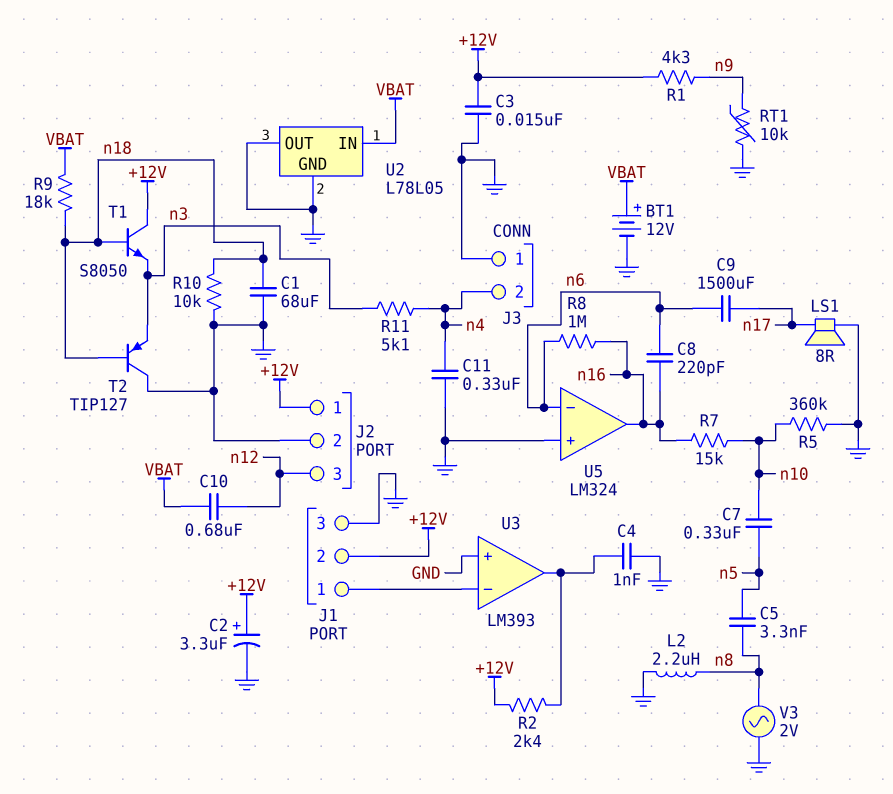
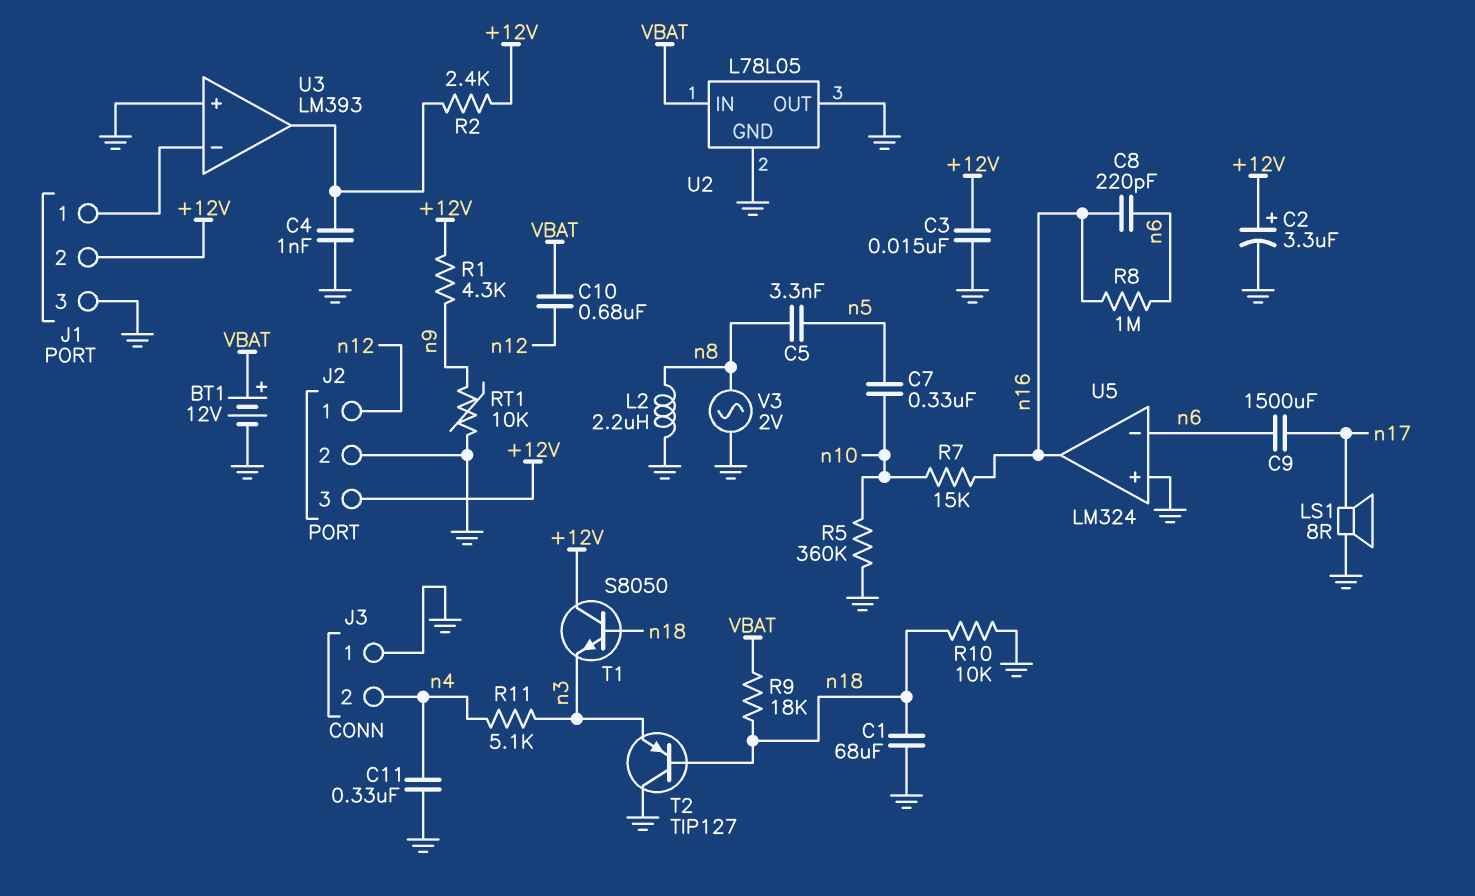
J2 pin 1: +12V -> n12
J2 pin 3: n12 -> +12V

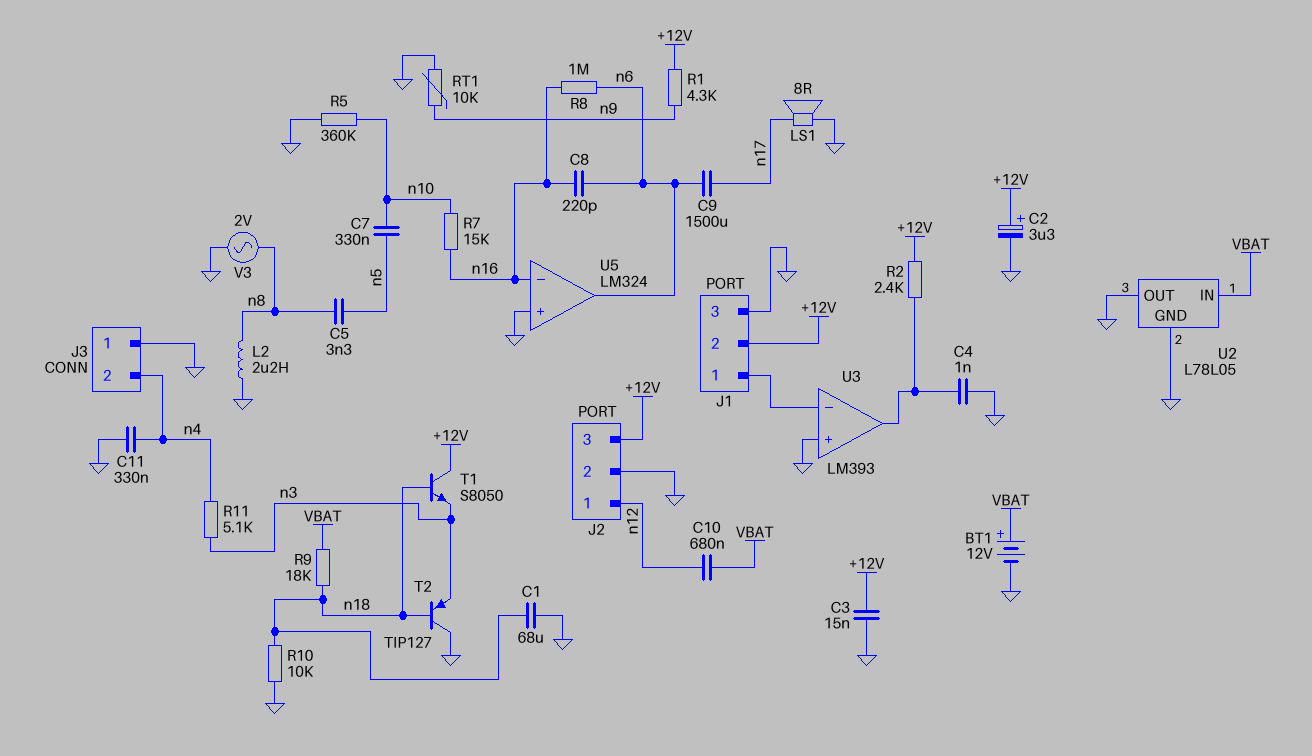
U5 pin in-: n6 -> n16
U5 pin out: n16 -> n6

